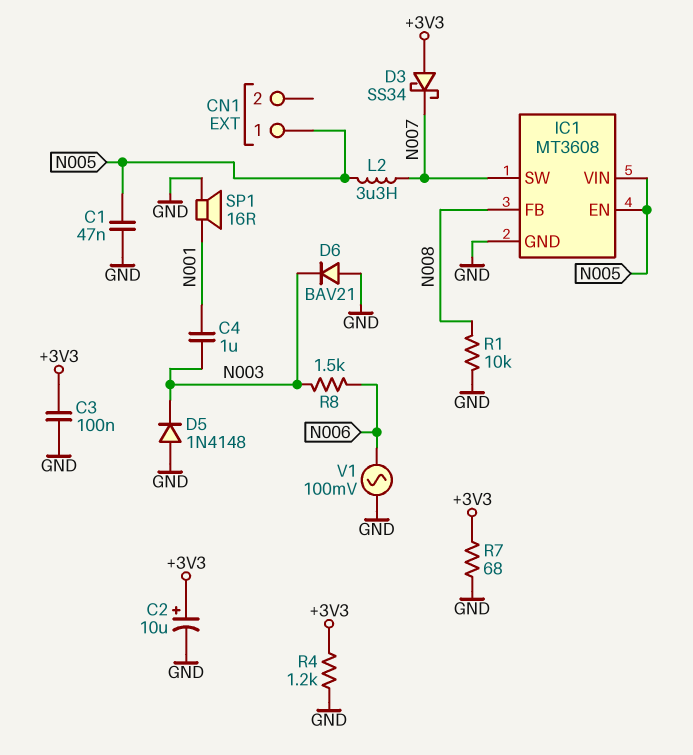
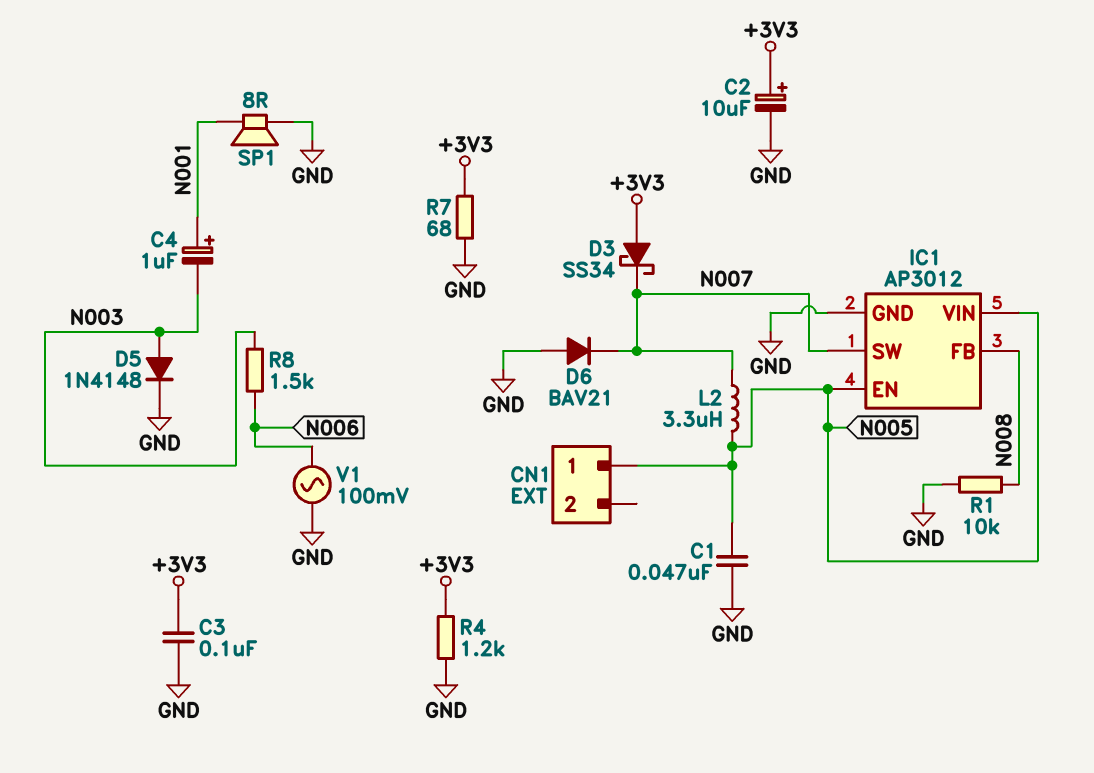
C4: 1uF (N001, N003) -> 1uF (plus N001, minus N003)
D5: diode 1N4148 (A GND, K N003) -> diode 1N4148 (A N003, K GND)
D6: diode BAV21 (A GND, K N003) -> diode BAV21 (A GND, K N007)
IC1: MT3608 -> AP3012
SP1: speaker 16R (GND, N001) -> speaker 8R (GND, N001)

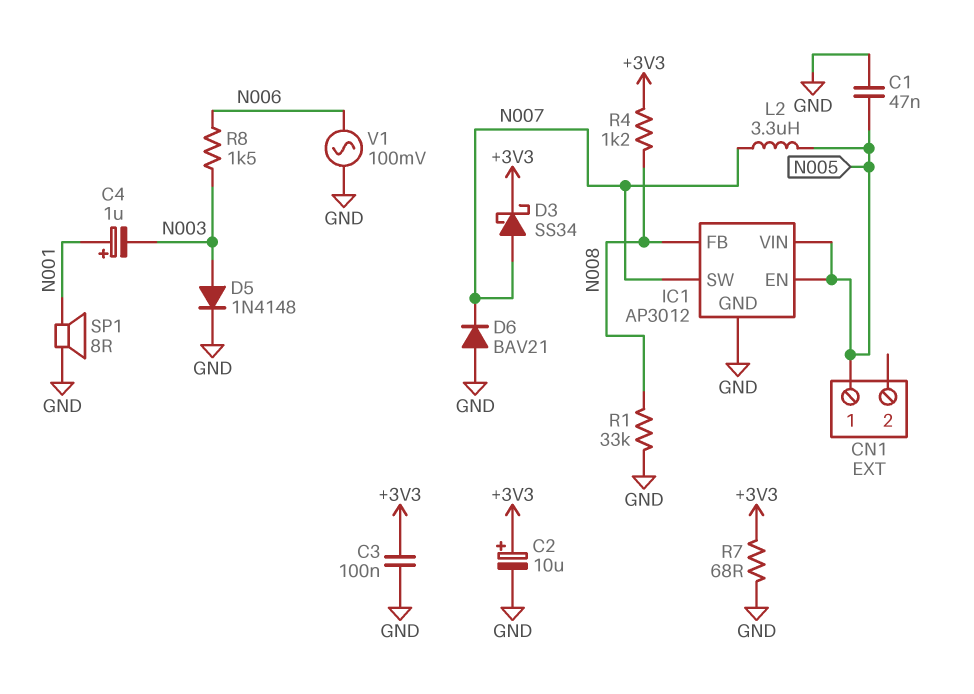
D3: schottky SS34 (A +3V3, K N007) -> schottky SS34 (A N007, K +3V3)
R1: 10k (GND, N008) -> 33k (GND, N008)
R4: 1.2k (+3V3, GND) -> 1.2k (+3V3, N008)

